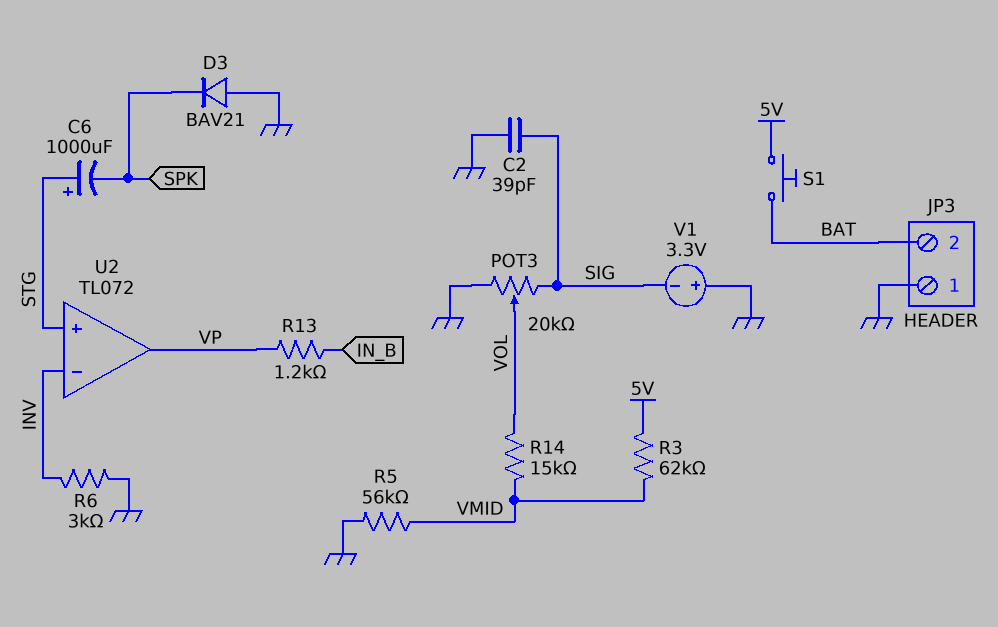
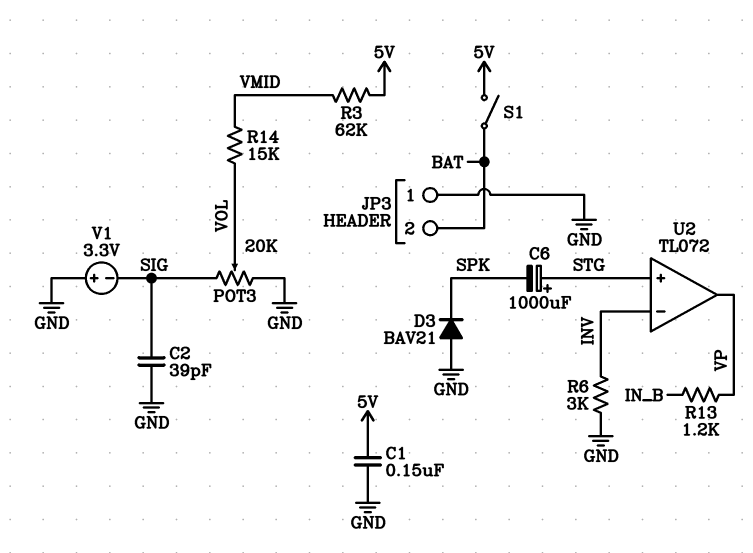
C1: none -> 150nF (5V, GND)
R5: 56k (GND, VMID) -> none
S1: button (5V, BAT) -> switch (5V, BAT)

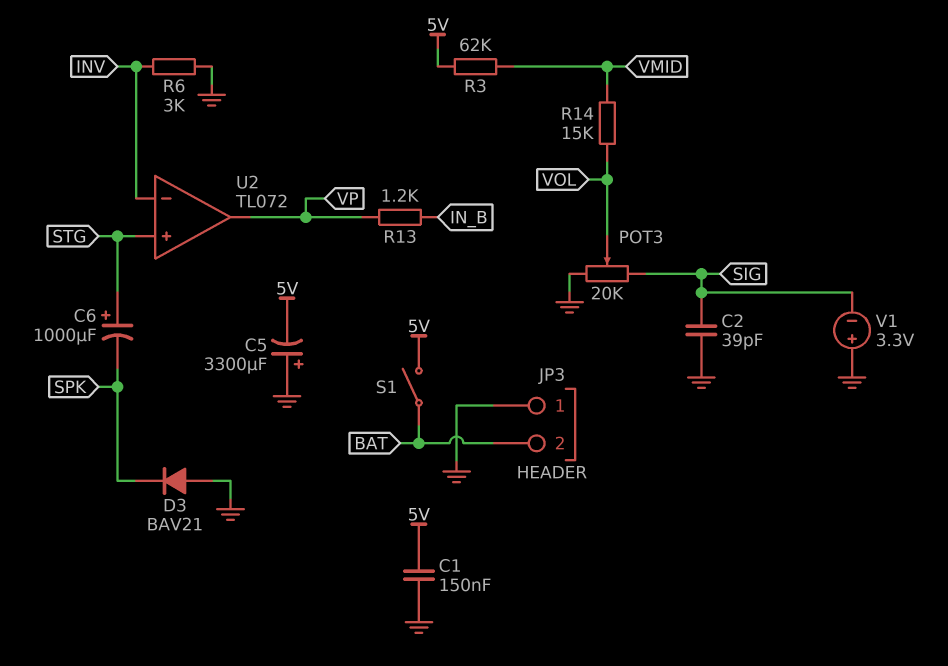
C5: none -> 3300uF (plus GND, minus 5V)

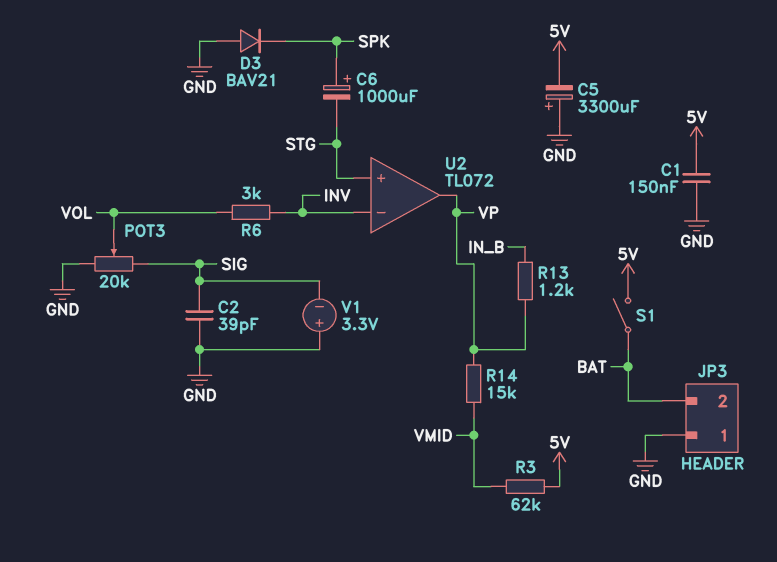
C6: 1000uF (plus STG, minus SPK) -> 1000uF (plus SPK, minus STG)
R6: 3k (GND, INV) -> 3k (INV, VOL)
R14: 15k (VMID, VOL) -> 15k (VMID, VP)

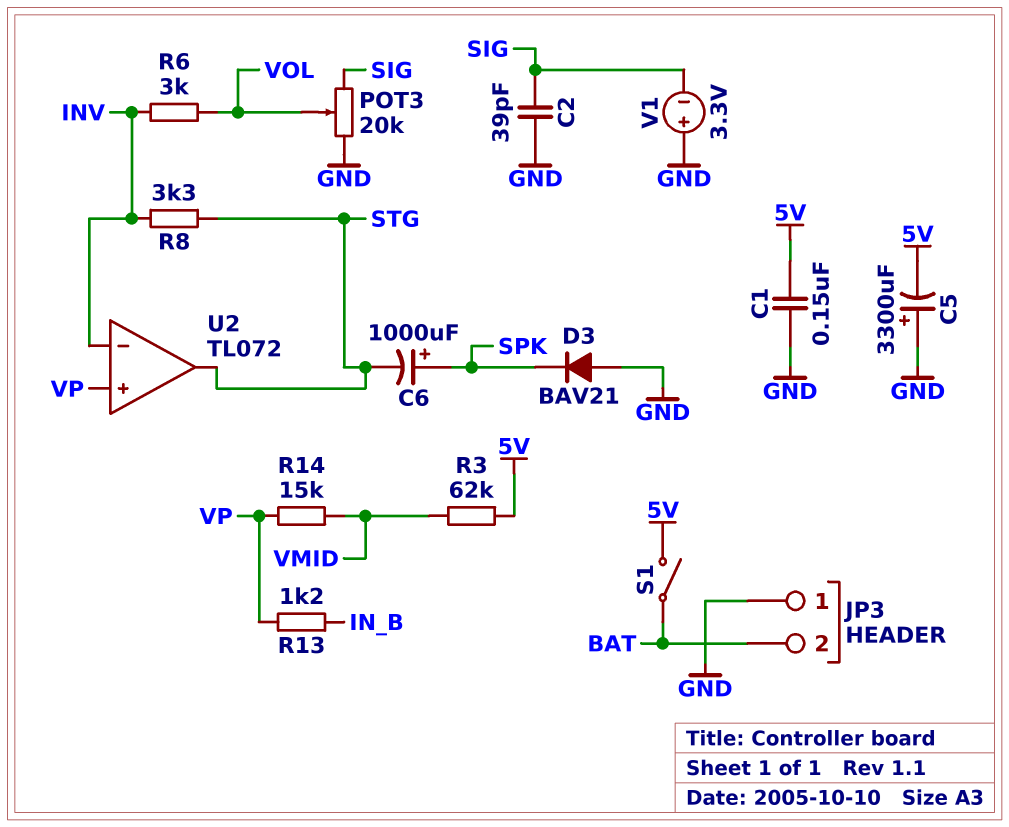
R8: none -> 3.3k (INV, STG)
U2 pin in+: STG -> VP
U2 pin out: VP -> STG

